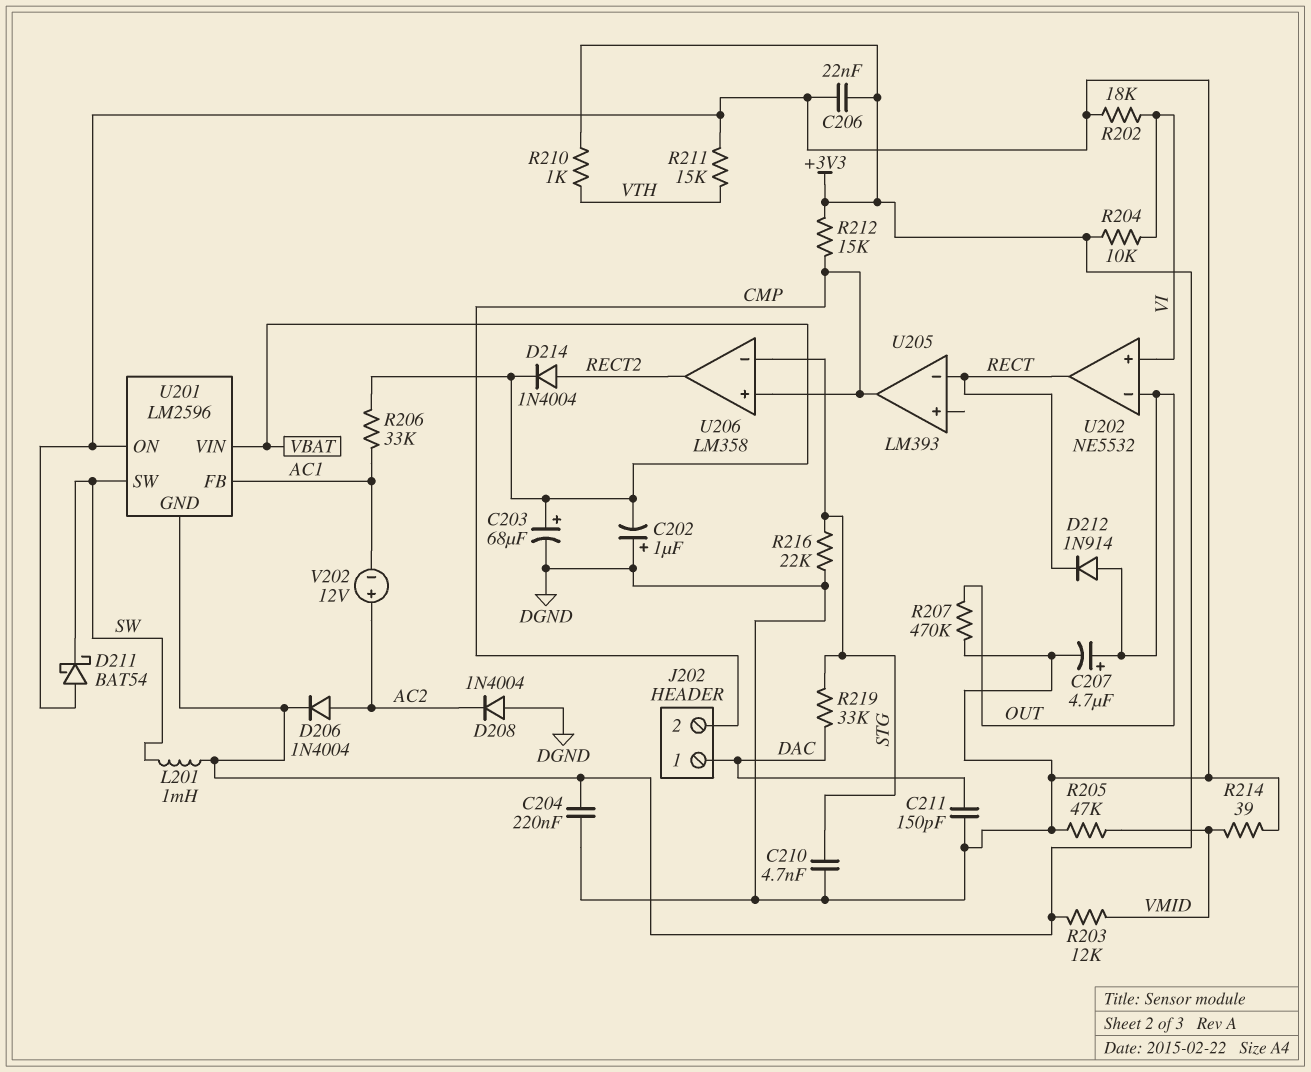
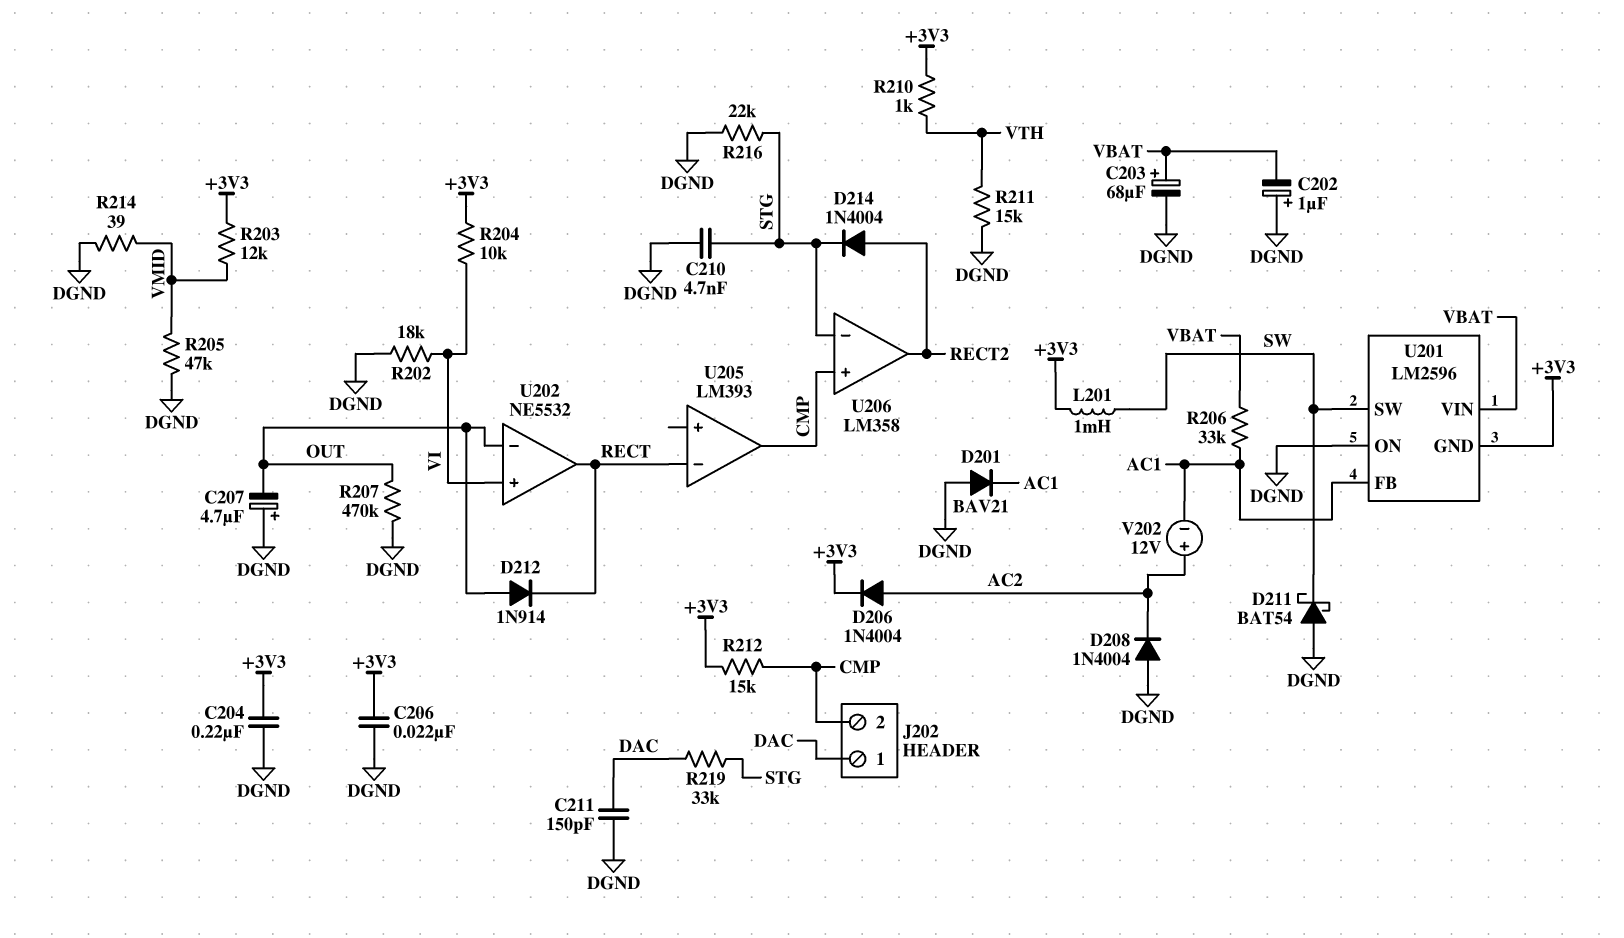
C207: 4.7uF (plus OUT, minus DGND) -> 4.7uF (plus DGND, minus OUT)
D201: none -> diode BAV21 (A DGND, K AC1)
D214: diode 1N4004 (A RECT2, K VBAT) -> diode 1N4004 (A RECT2, K STG)

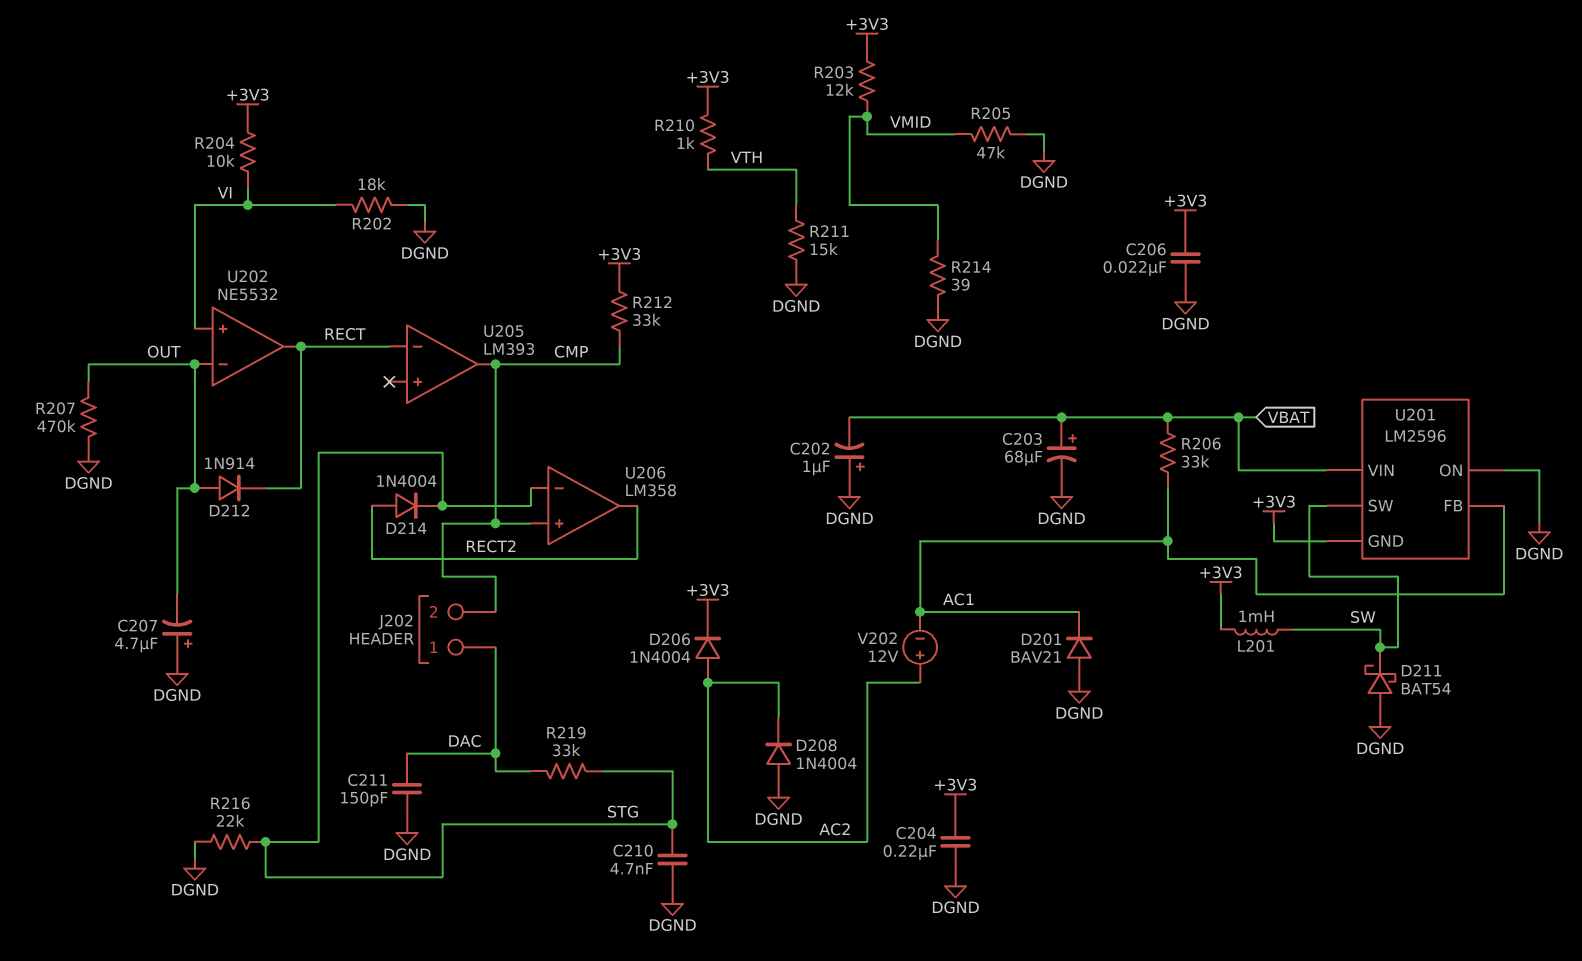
R212: 15k (+3V3, CMP) -> 33k (+3V3, CMP)

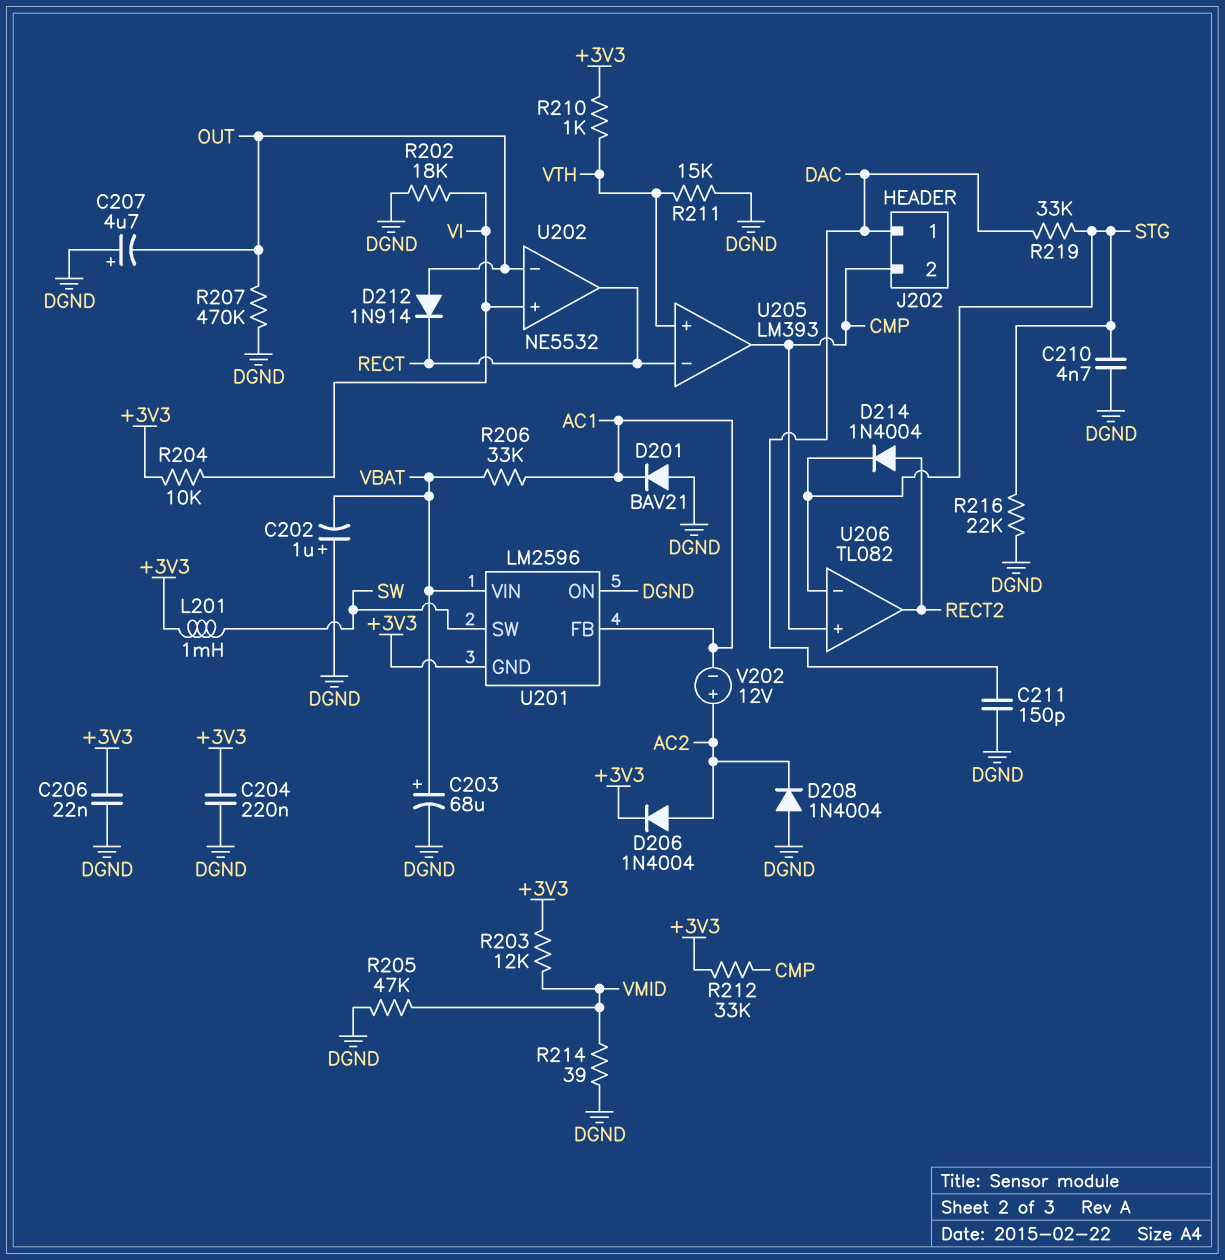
D211: schottky BAT54 (A DGND, K SW) -> none
U205 pin in+: none -> VTH
U206: LM358 -> TL082

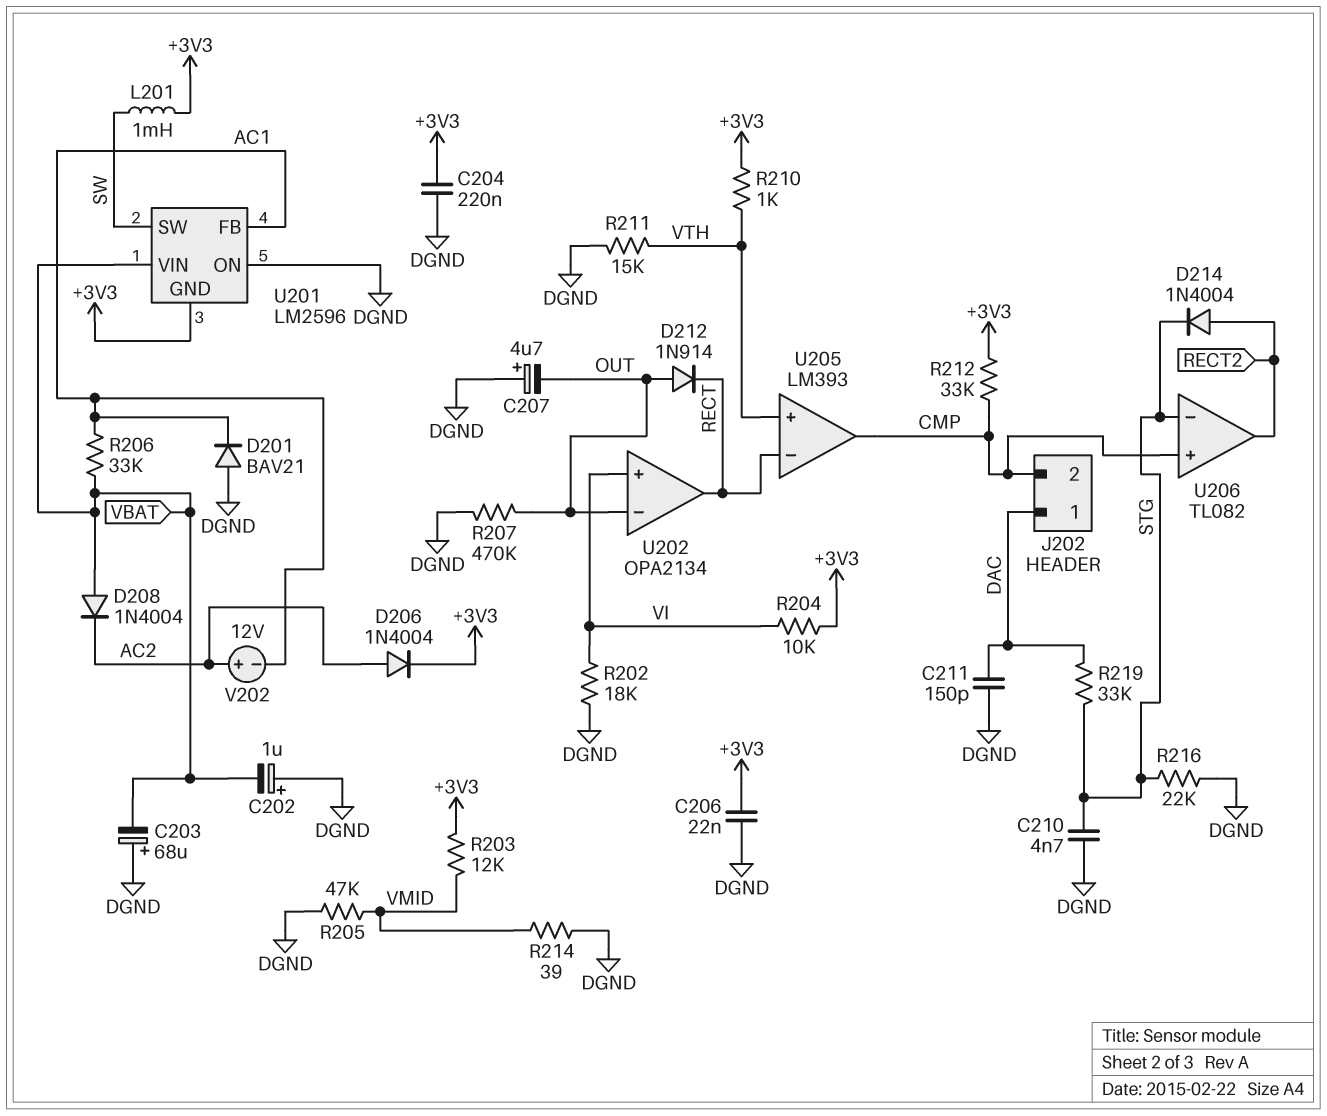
C203: 68uF (plus VBAT, minus DGND) -> 68uF (plus DGND, minus VBAT)
D208: diode 1N4004 (A DGND, K AC2) -> diode 1N4004 (A VBAT, K AC2)
U202: NE5532 -> OPA2134

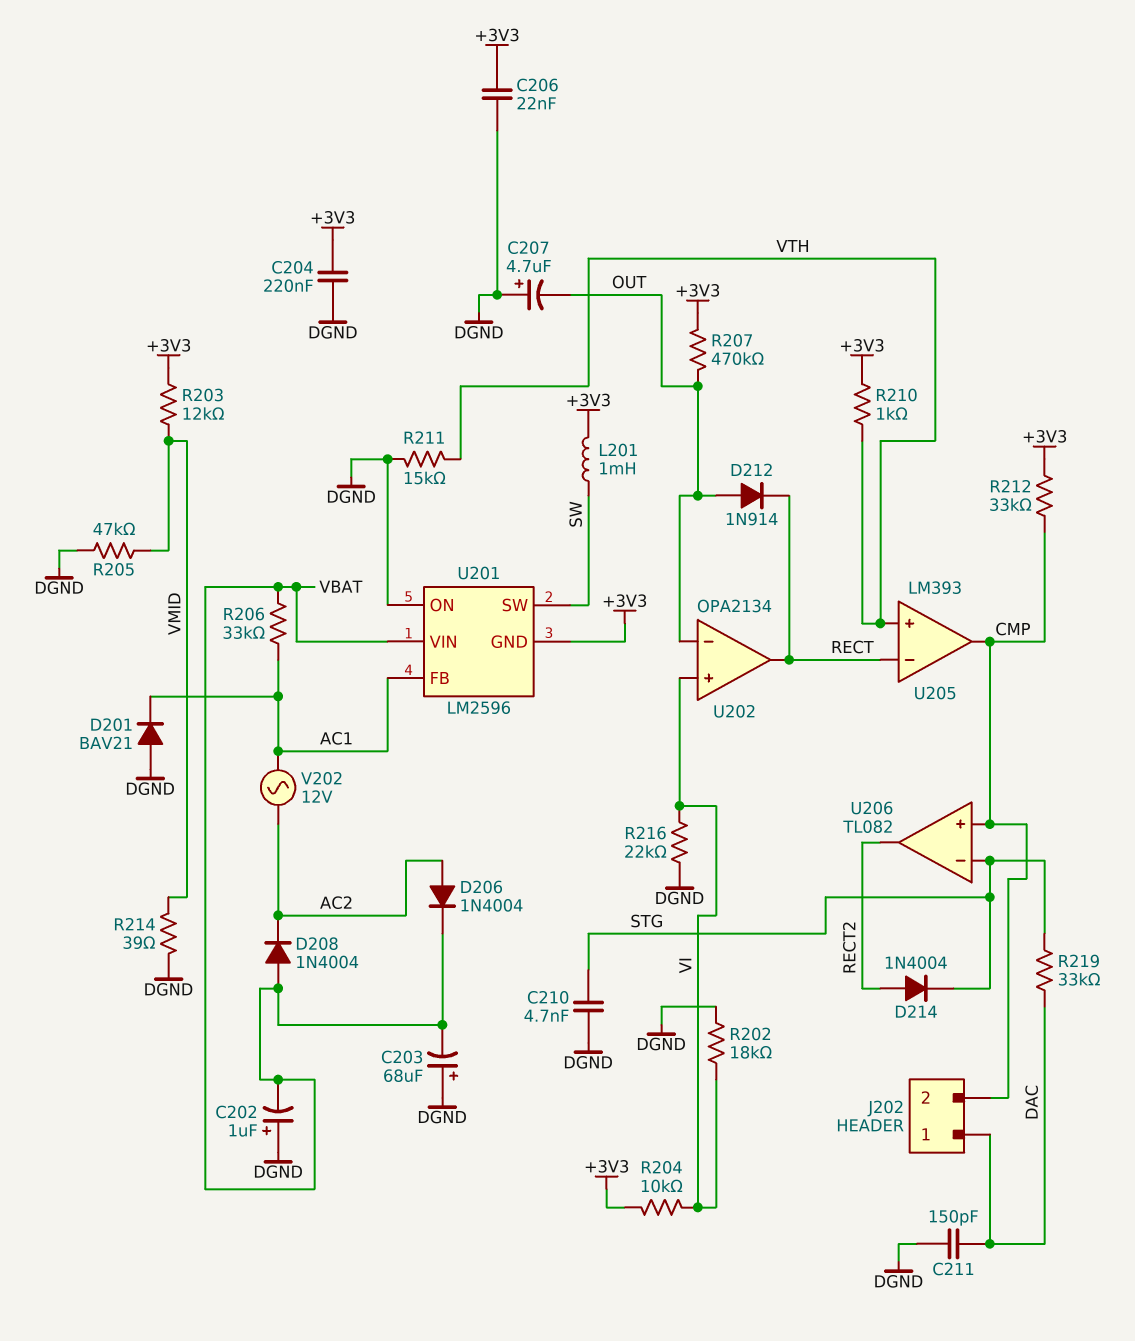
D206: diode 1N4004 (A AC2, K +3V3) -> diode 1N4004 (A AC2, K VBAT)
R207: 470k (DGND, OUT) -> 470k (+3V3, OUT)
R216: 22k (DGND, STG) -> 22k (DGND, VI)
V202: 12V (plus AC2, minus AC1) -> AC 12V (AC1, AC2)

